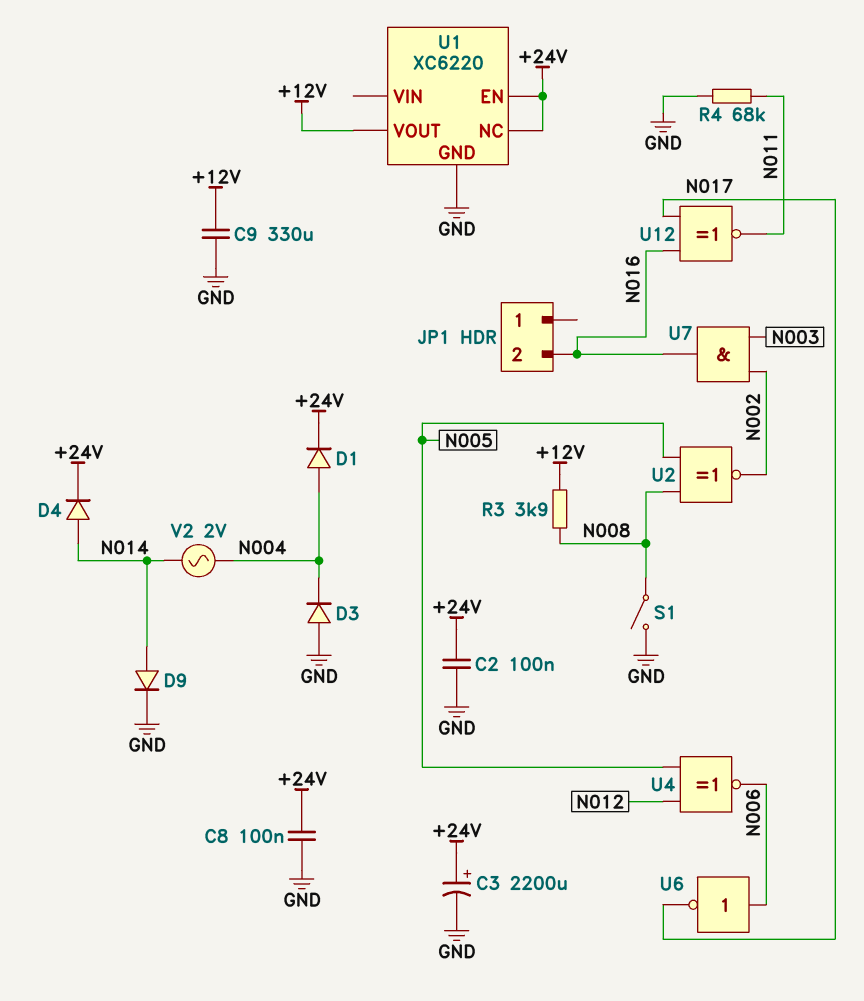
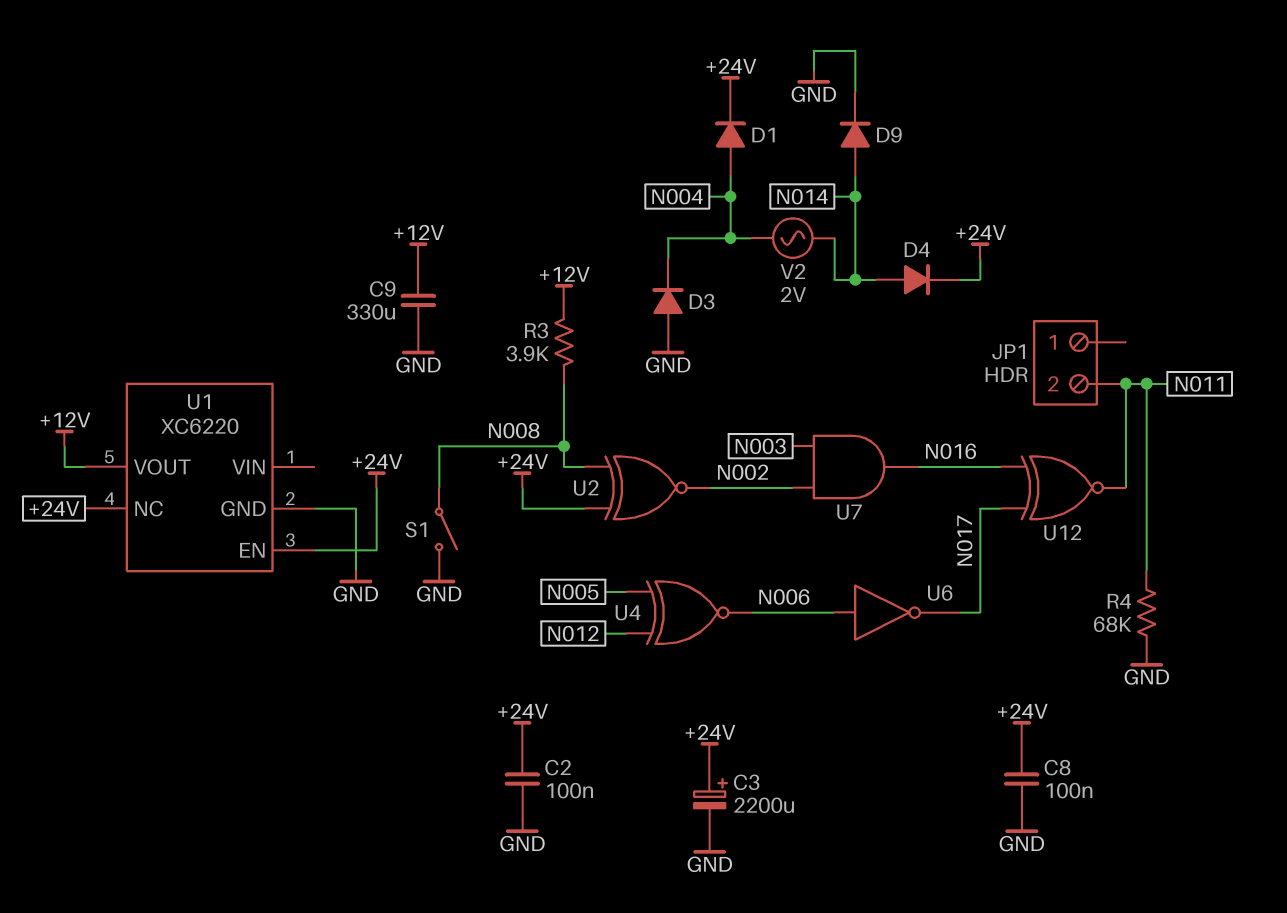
JP1 pin 2: N016 -> N011
U2: XNOR (in N005, in N008, out N002) -> XNOR (in +24V, in N008, out N002)

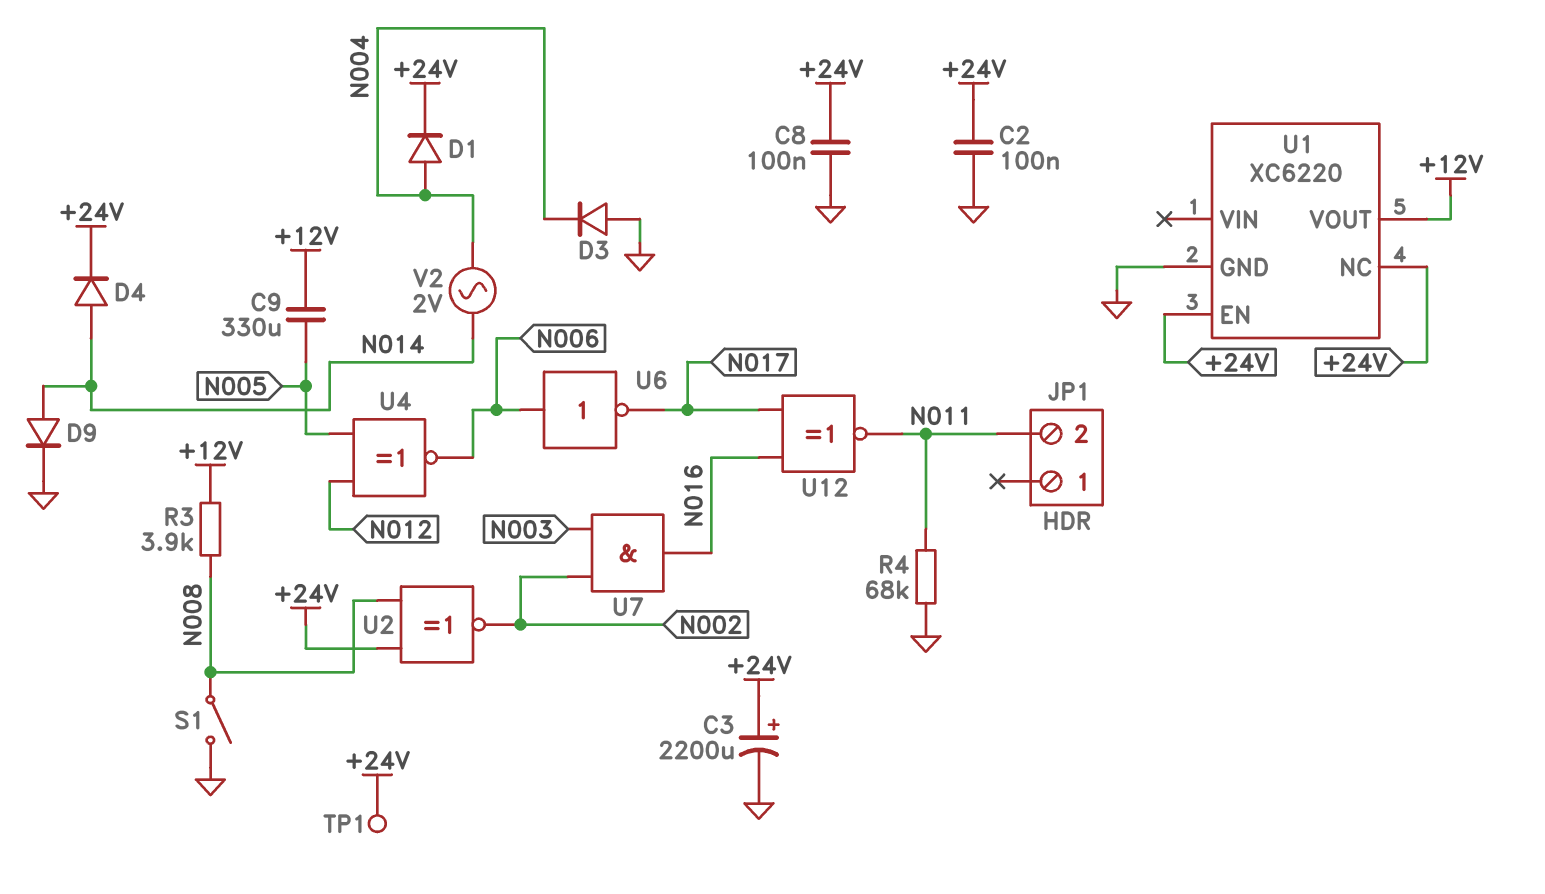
C9: 330uF (+12V, GND) -> 330uF (+12V, N005)
TP1: none -> test point (+24V)

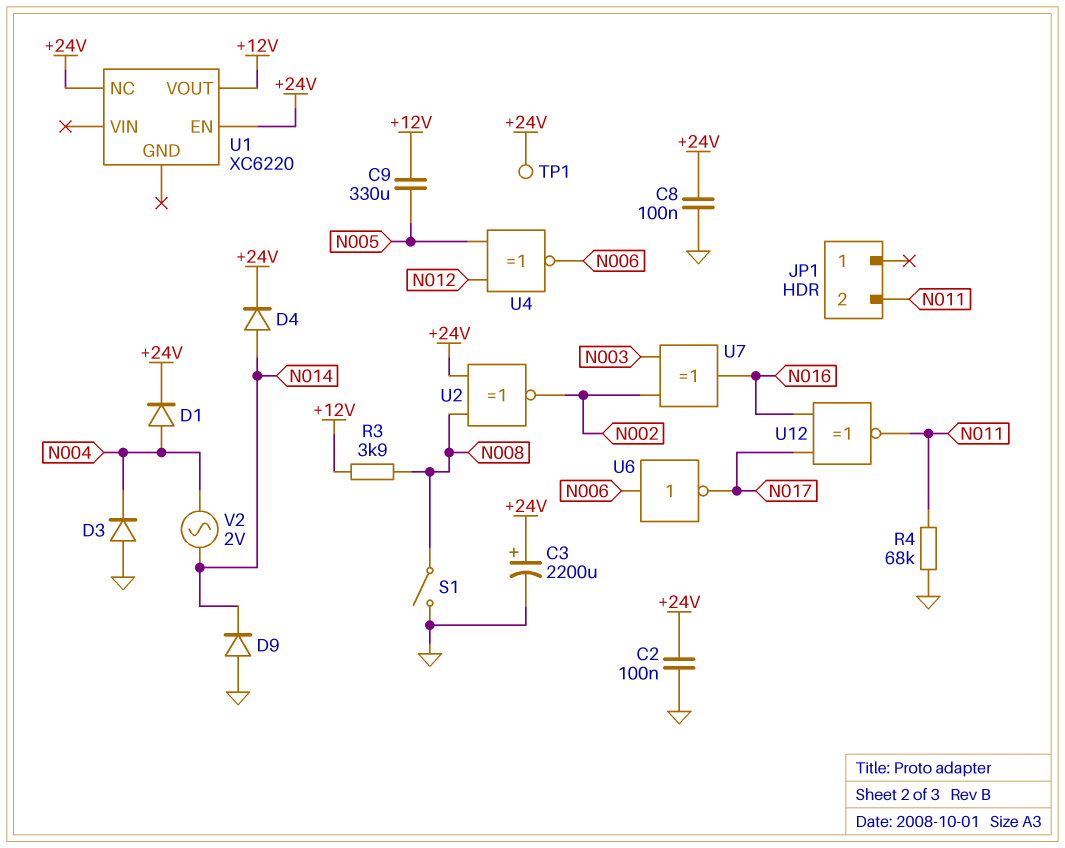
D9: diode (A N014, K GND) -> diode (A GND, K N014)
U1 pin GND: GND -> none
U7: AND (in N002, in N003, out N016) -> XOR (in N002, in N003, out N016)

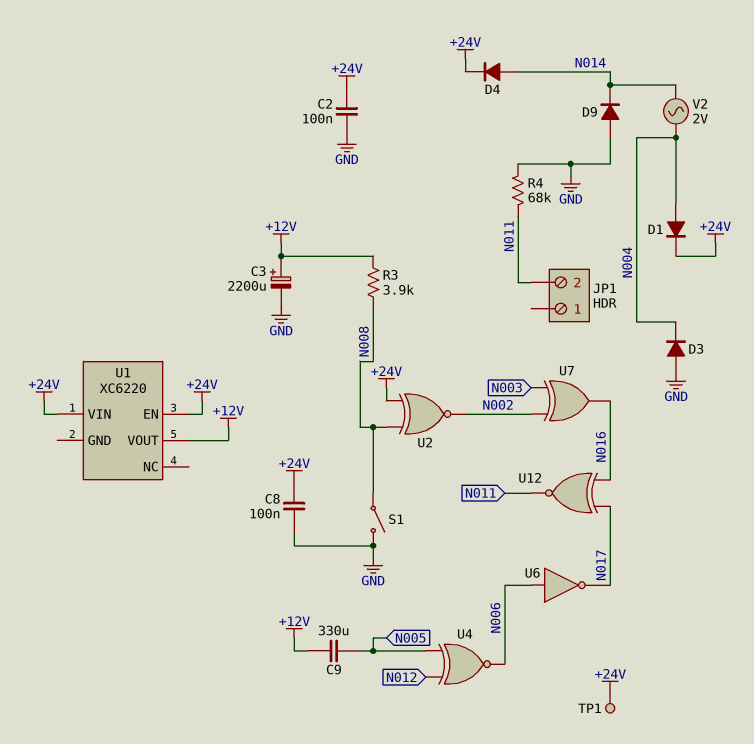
C3: 2200uF (plus +24V, minus GND) -> 2200uF (plus +12V, minus GND)
U1 pin NC: +24V -> none
U1 pin VIN: none -> +24V

